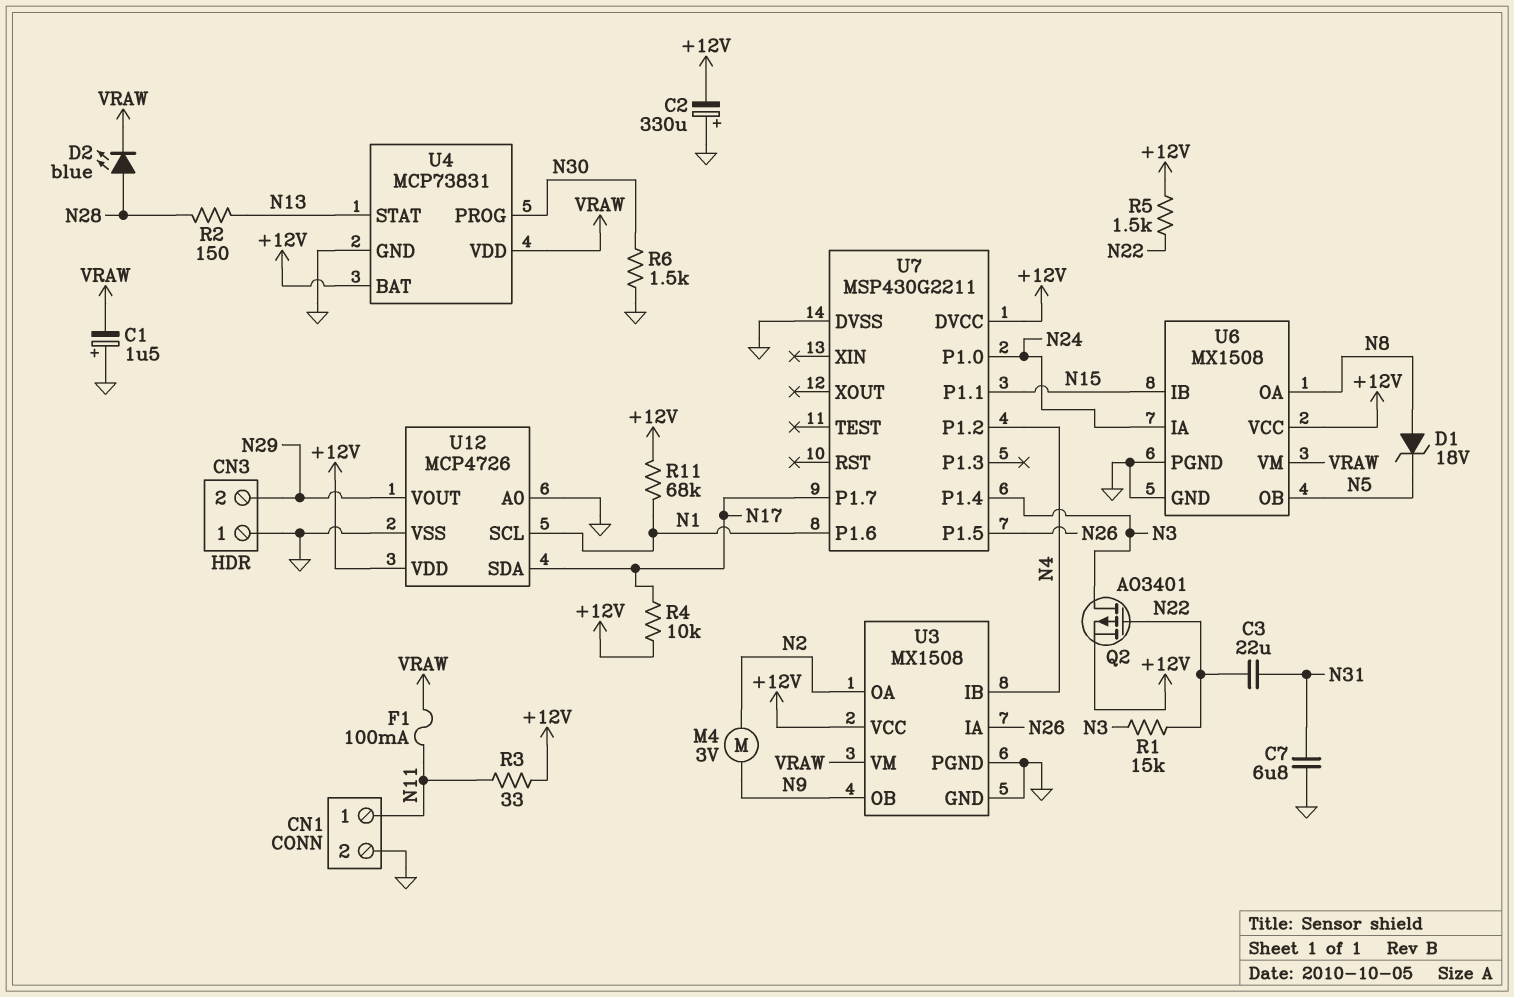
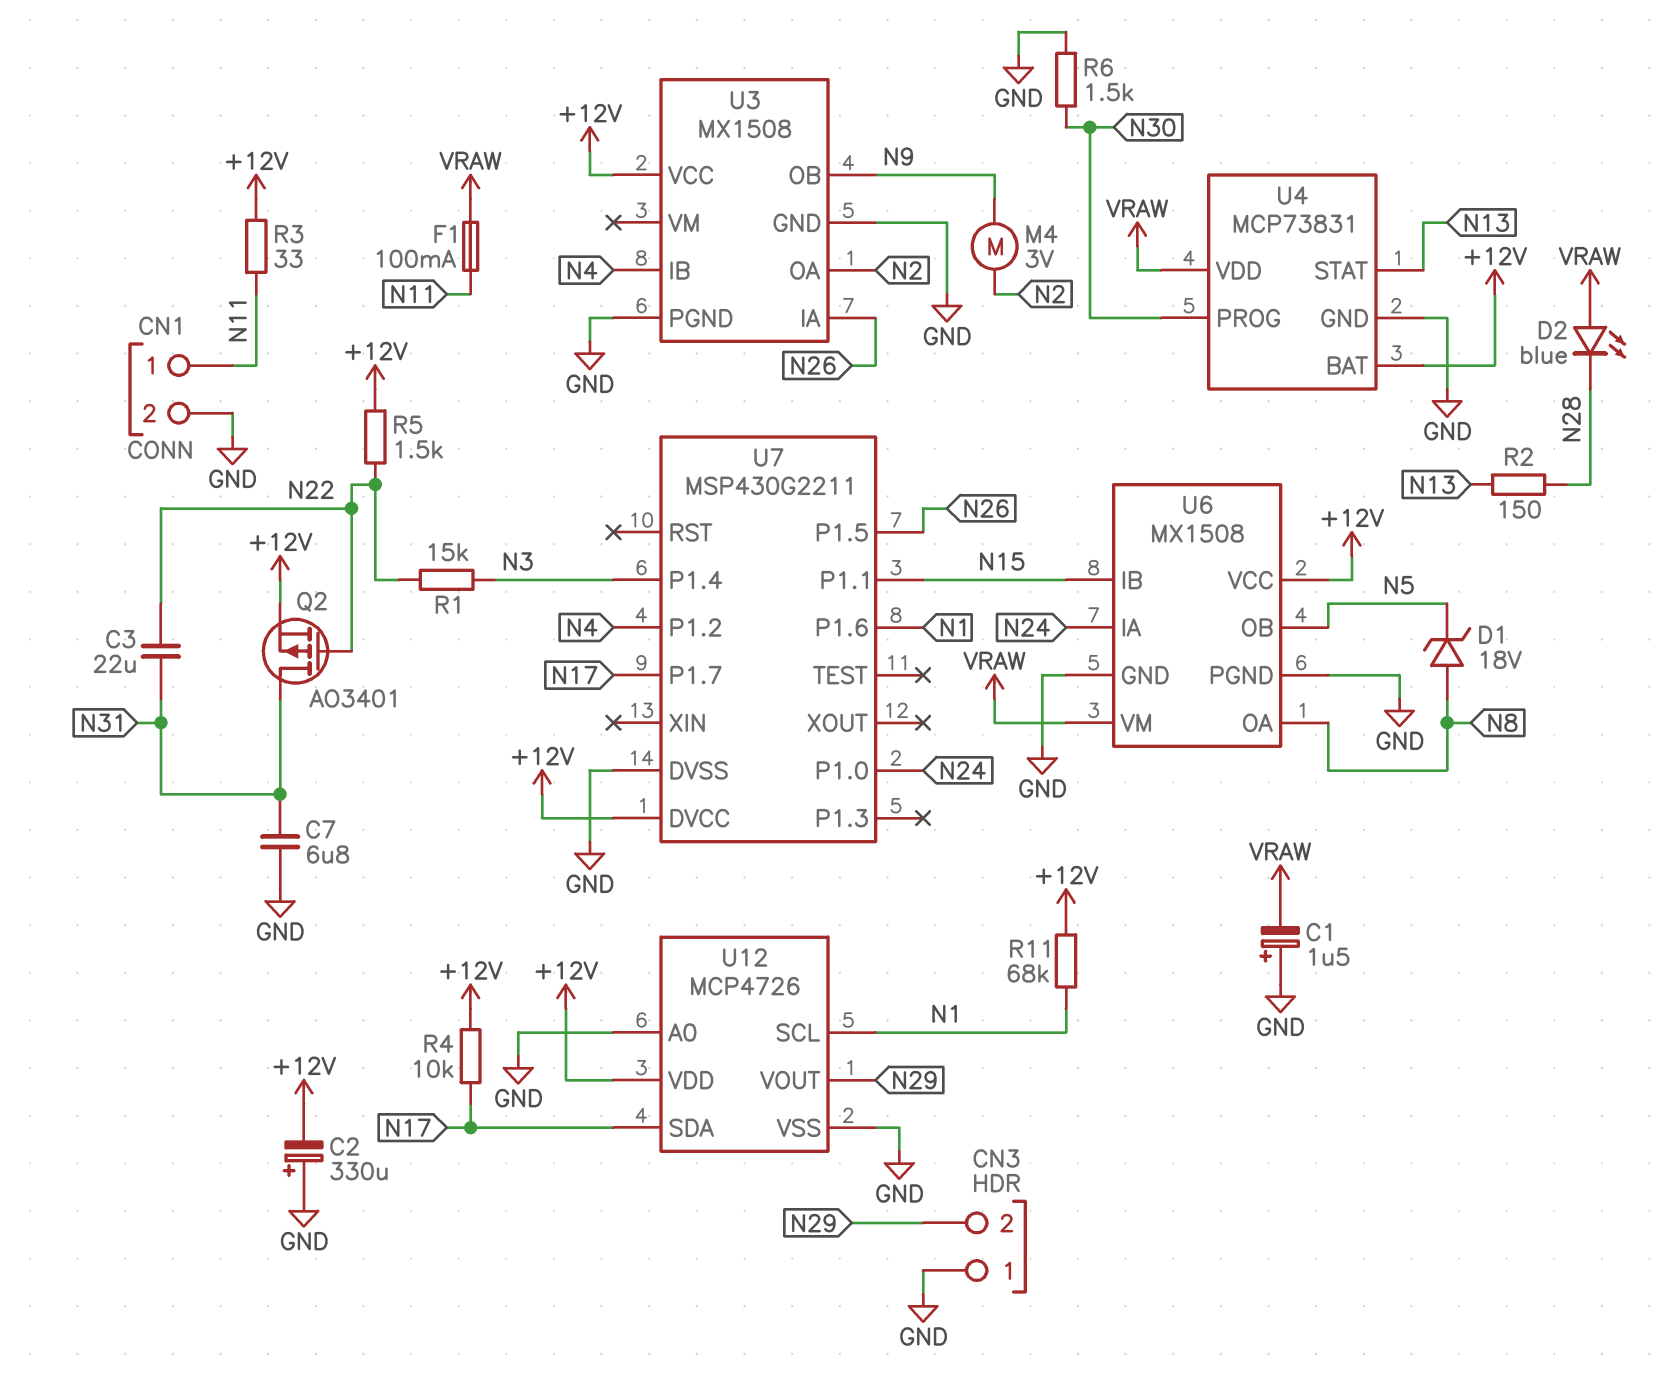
D2: LED blue (A N28, K VRAW) -> LED blue (A VRAW, K N28)
Q2: PMOS AO3401 (G N22, D N3, S +12V) -> PMOS AO3401 (G N22, D N31, S +12V)
U3 pin VM: VRAW -> none

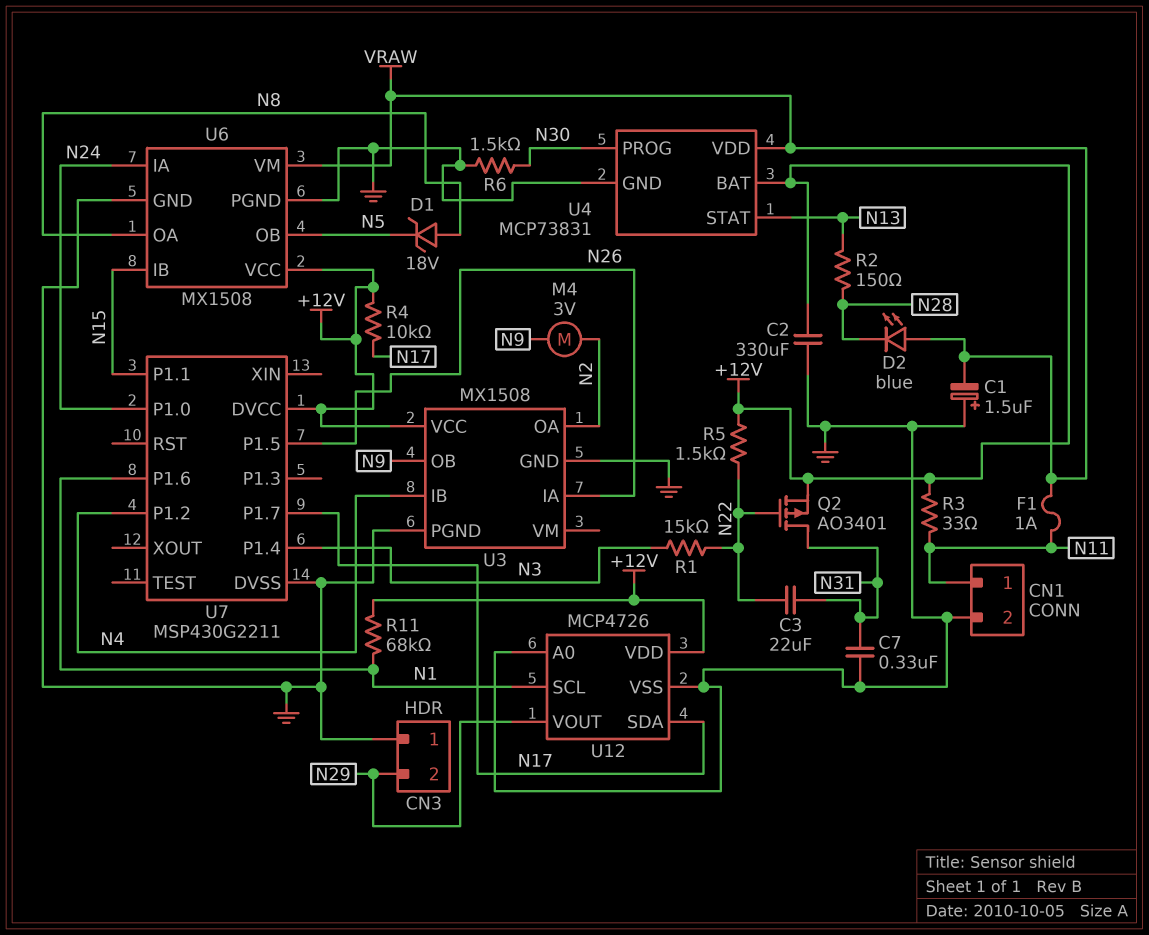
C2: 330uF (plus GND, minus +12V) -> 330uF (+12V, GND)
C7: 6.8uF (GND, N31) -> 330nF (GND, N31)
F1: 100mA (N11, VRAW) -> 1A (N11, VRAW)

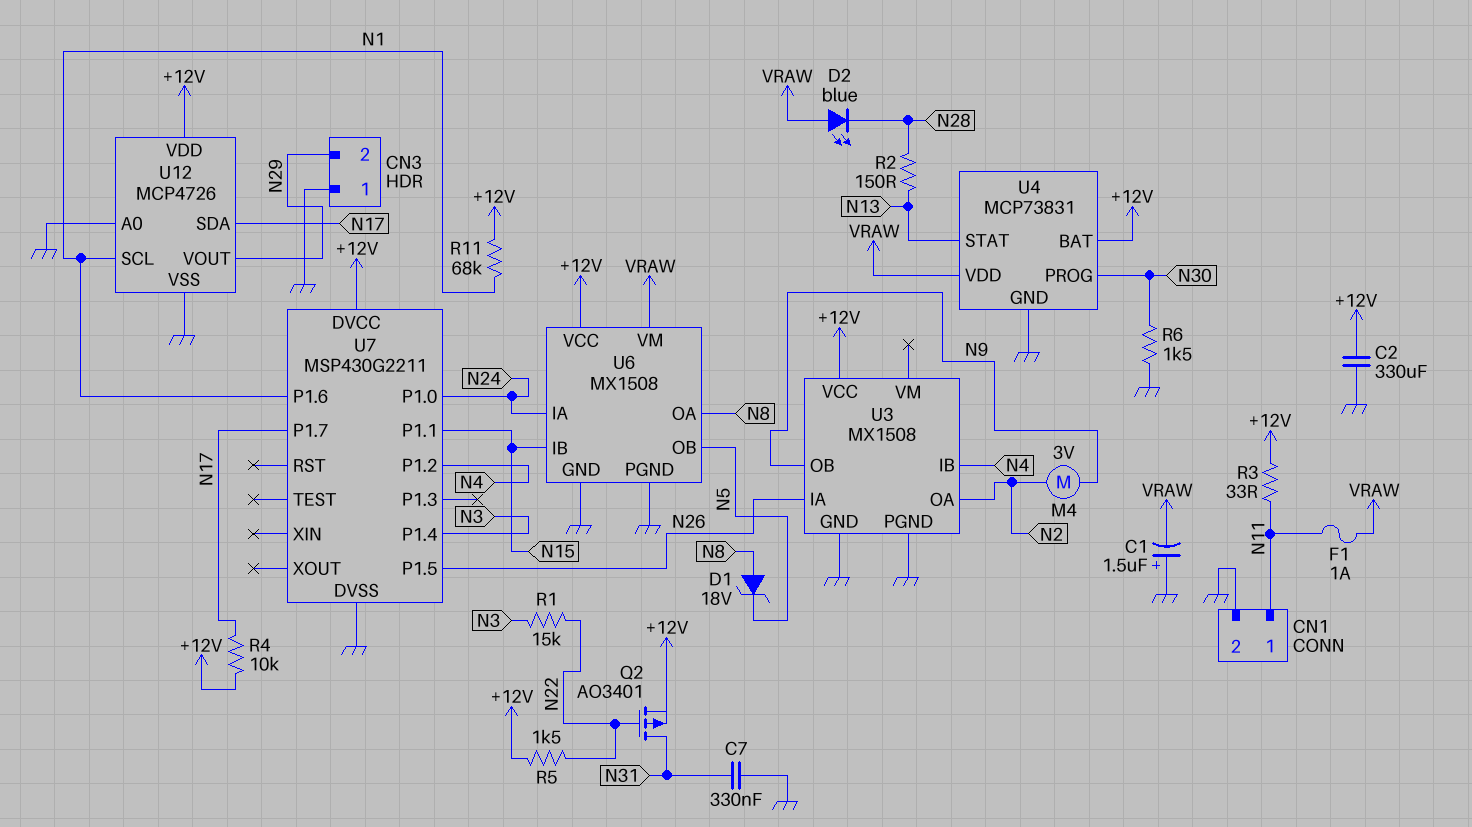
C3: 22uF (N22, N31) -> none

